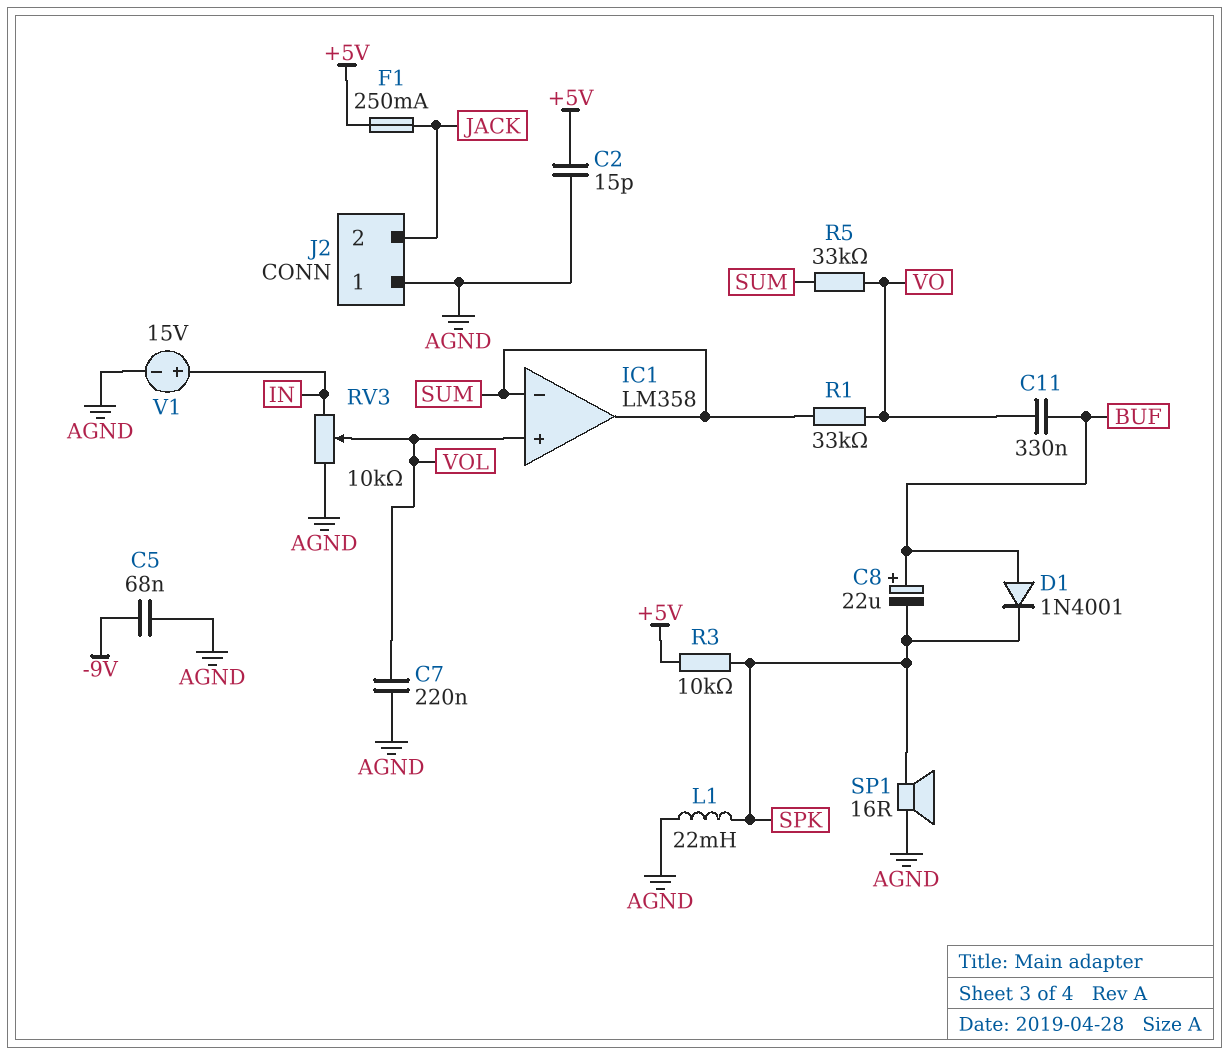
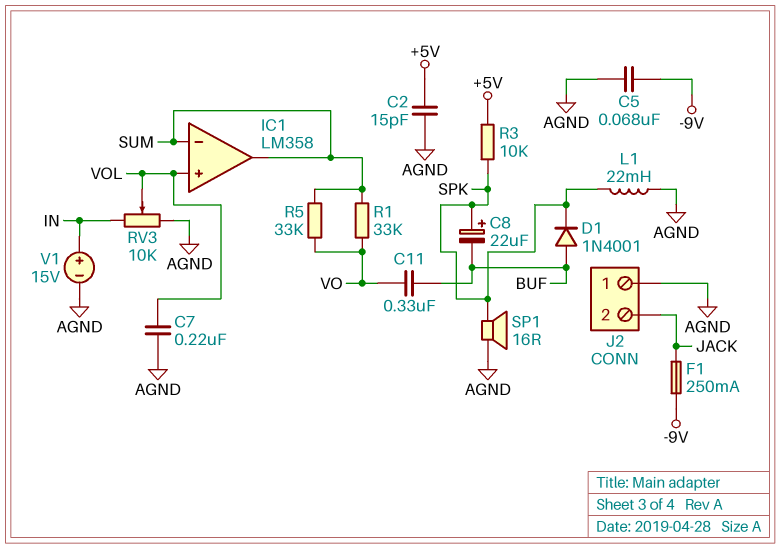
C8: 22uF (plus BUF, minus SPK) -> 22uF (plus SPK, minus BUF)
F1: 250mA (+5V, JACK) -> 250mA (-9V, JACK)

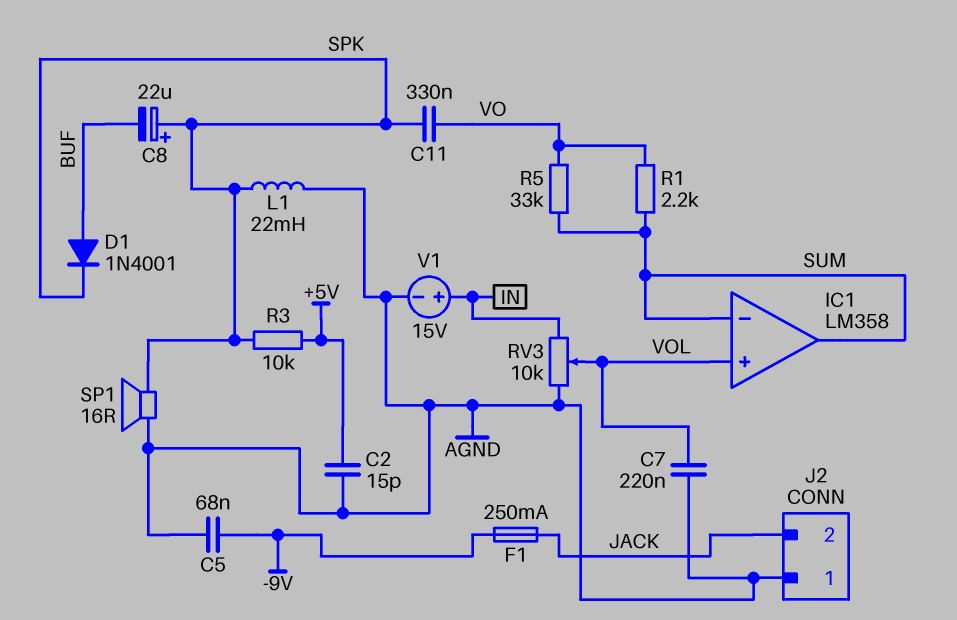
C11: 330nF (BUF, VO) -> 330nF (SPK, VO)
R1: 33k (SUM, VO) -> 2.2k (SUM, VO)

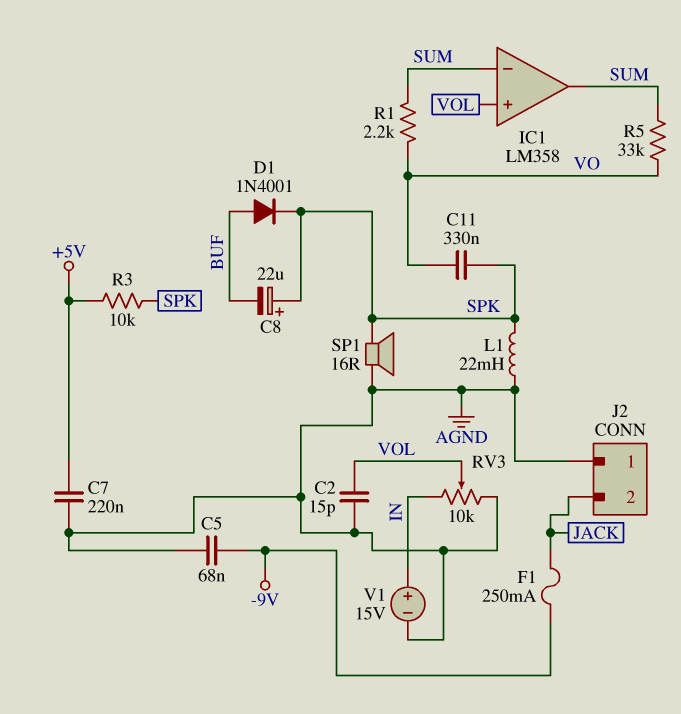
C2: 15pF (+5V, AGND) -> 15pF (AGND, VOL)
C7: 220nF (AGND, VOL) -> 220nF (+5V, AGND)

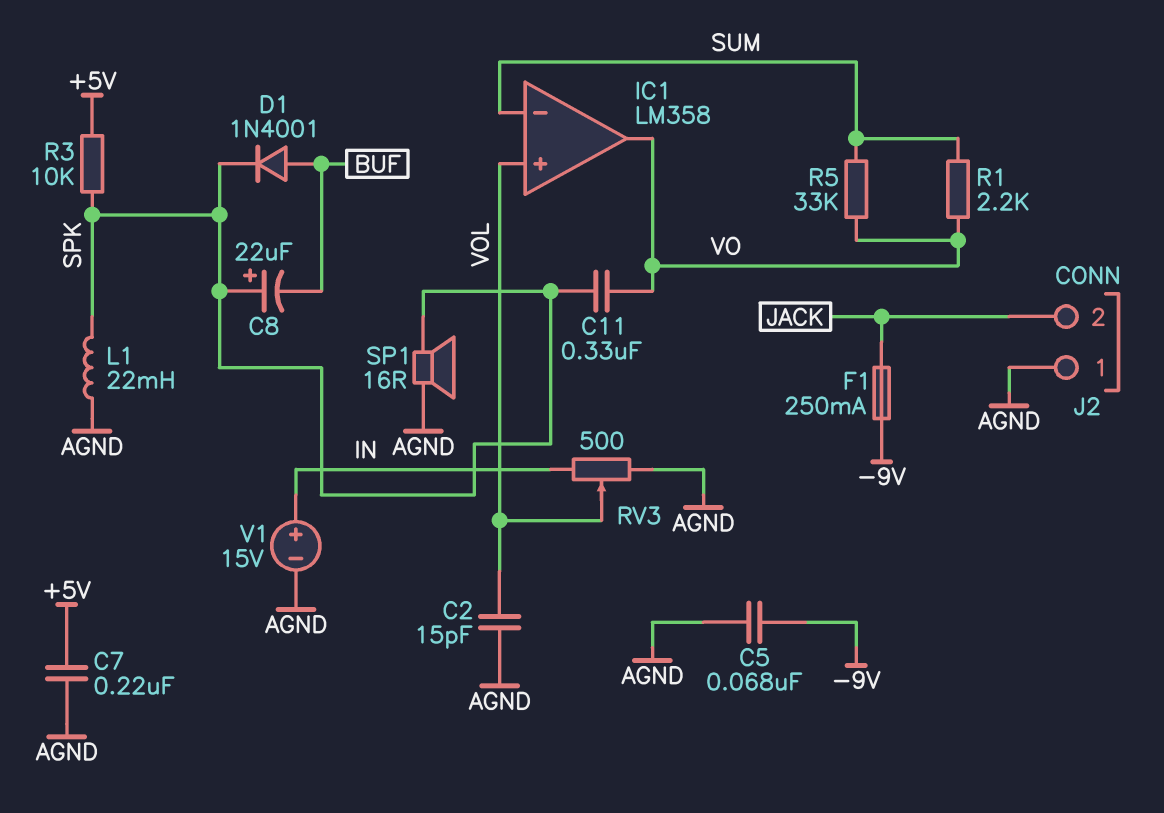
IC1 pin out: SUM -> VO
RV3: 10k (AGND, IN, wiper VOL) -> 500 (AGND, IN, wiper VOL)

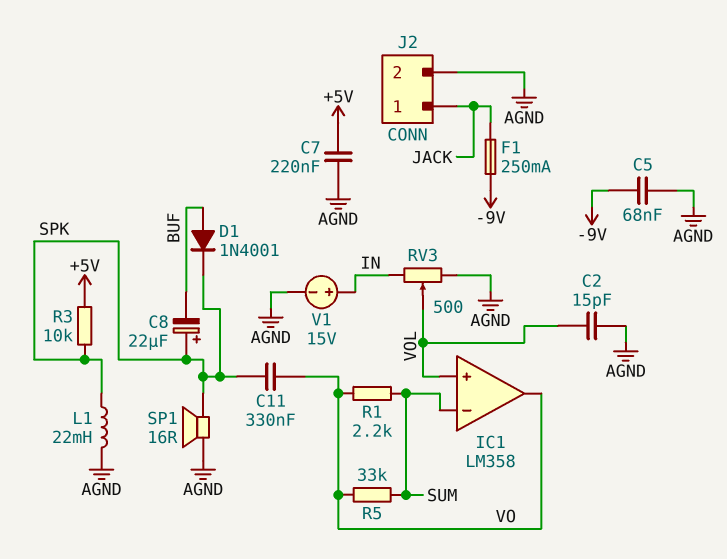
J2 pin 1: AGND -> JACK
J2 pin 2: JACK -> AGND

